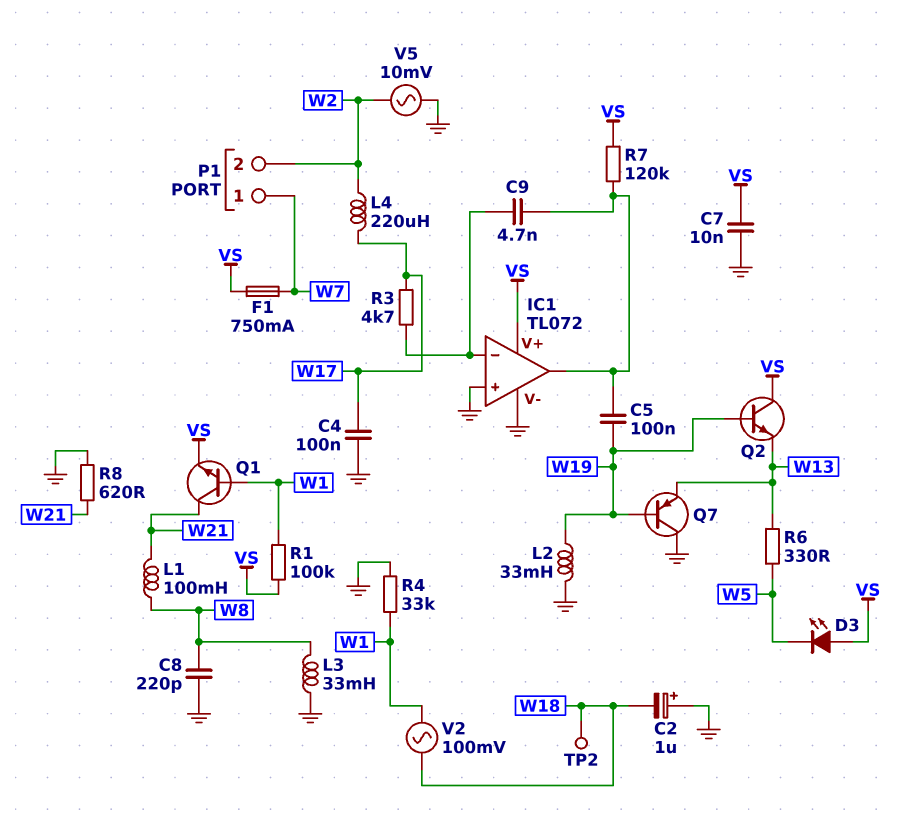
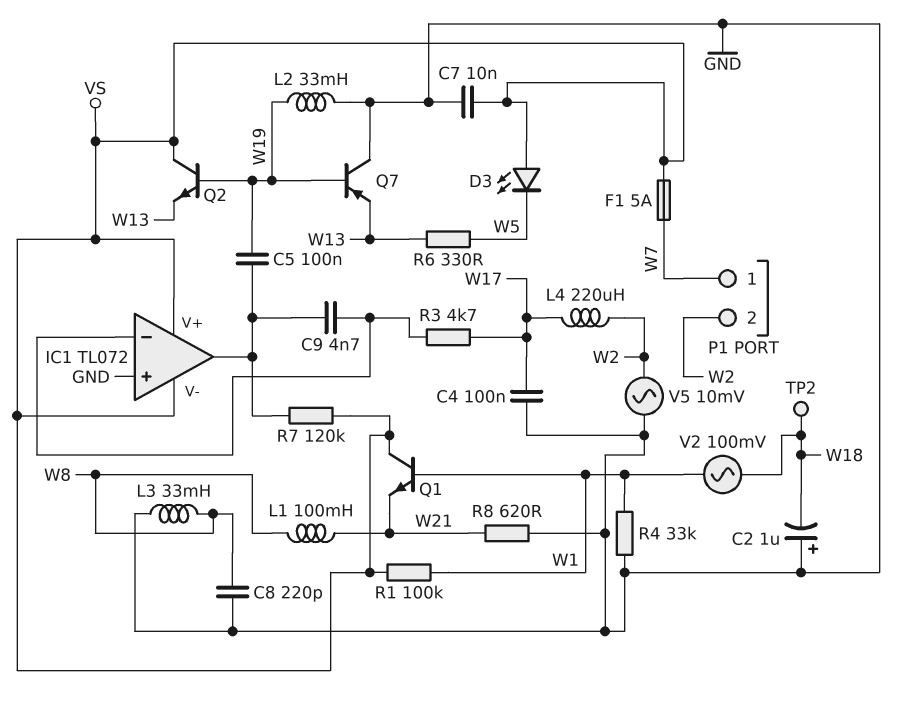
F1: 750mA (VS, W7) -> 5A (VS, W7)
IC1 pin V-: GND -> VS
Q1: NPN (B W1, C W21, E VS) -> NPN (B W1, C VS, E W21)

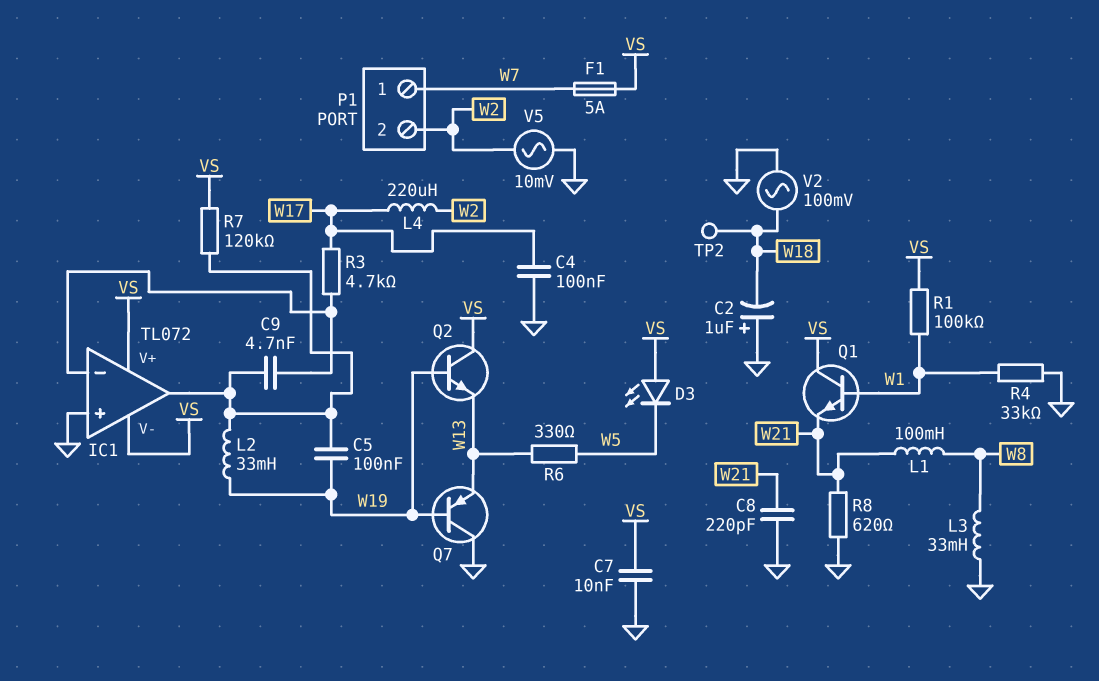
C8: 220pF (GND, W8) -> 220pF (GND, W21)
L2: 33mH (GND, W19) -> 33mH (IC1/out, W19)
V2: AC 100mV (W1, W18) -> AC 100mV (GND, W18)

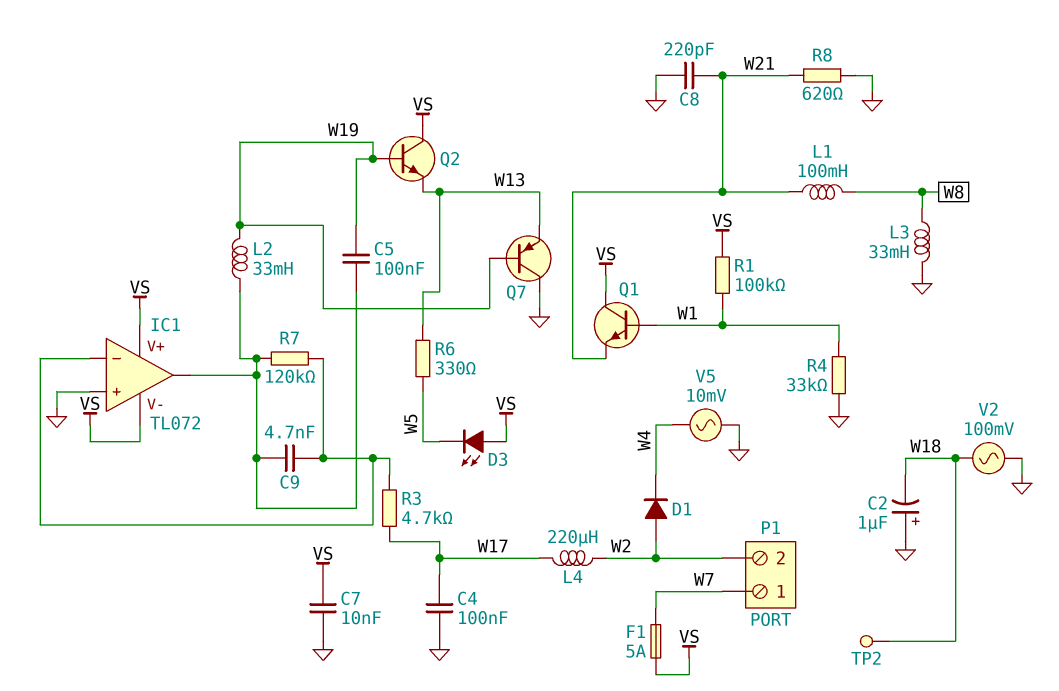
D1: none -> diode (A W2, K W4)
R7: 120k (IC1/out, VS) -> 120k (IC1/in-, IC1/out)
V5: AC 10mV (GND, W2) -> AC 10mV (GND, W4)

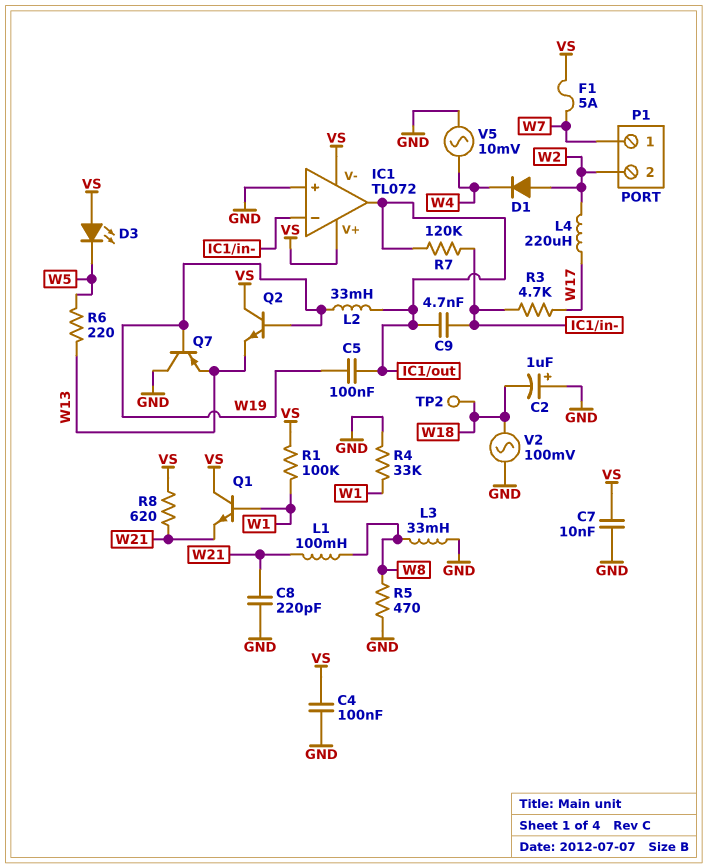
C4: 100nF (GND, W17) -> 100nF (GND, VS)
R5: none -> 470 (GND, W8)
R6: 330 (W5, W13) -> 220 (W5, W13)
R8: 620 (GND, W21) -> 620 (VS, W21)

